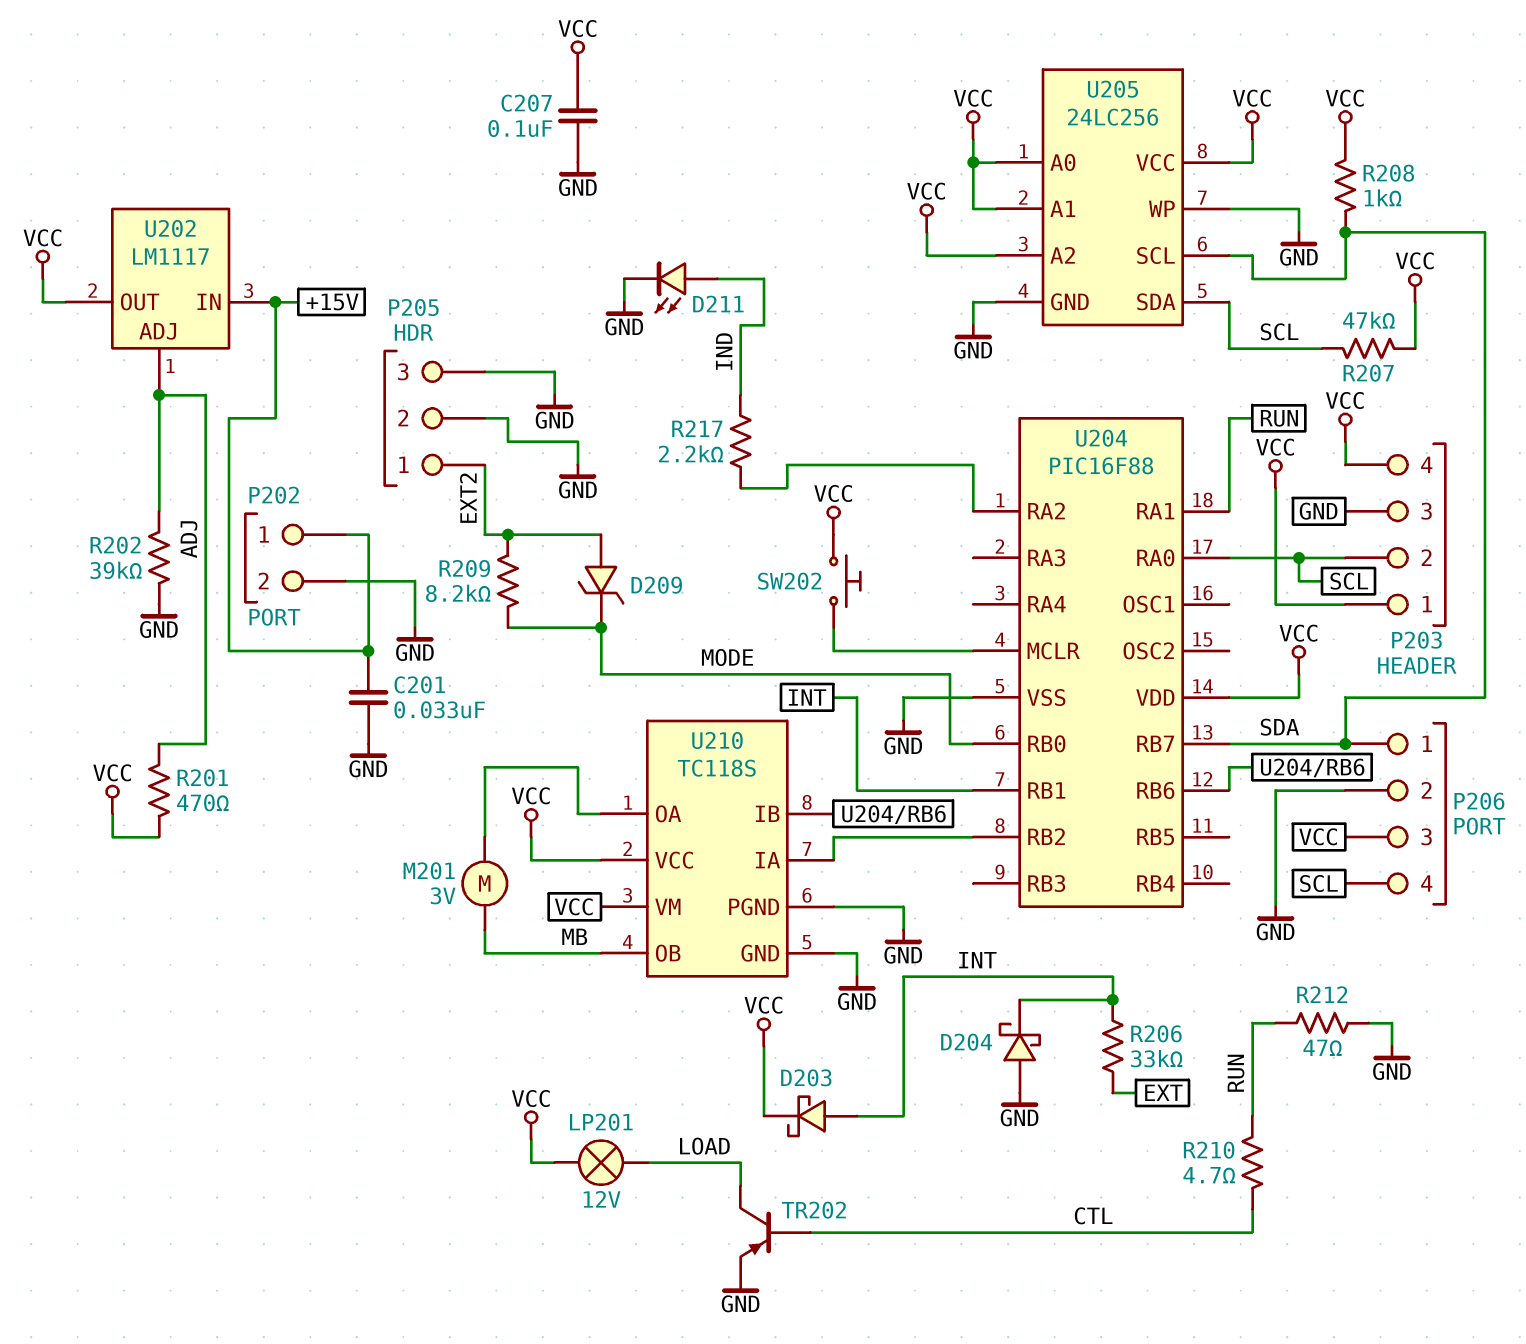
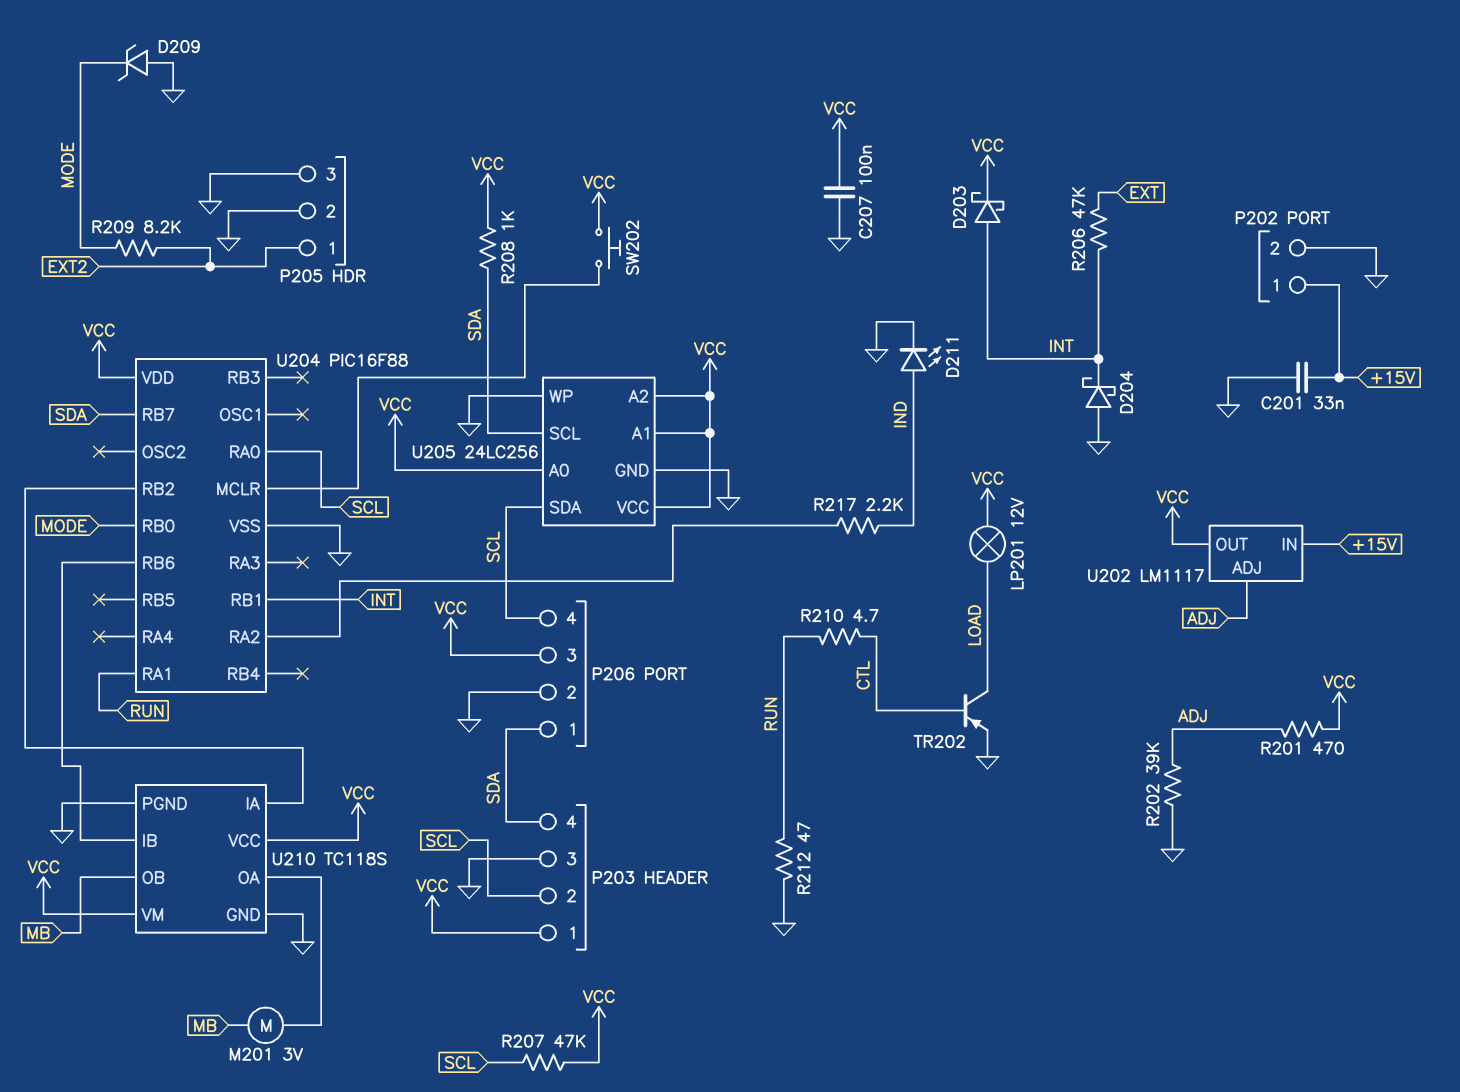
D209: zener (A EXT2, K MODE) -> zener (A GND, K MODE)
P203 pin 4: VCC -> SDA
R206: 33k (EXT, INT) -> 47k (EXT, INT)

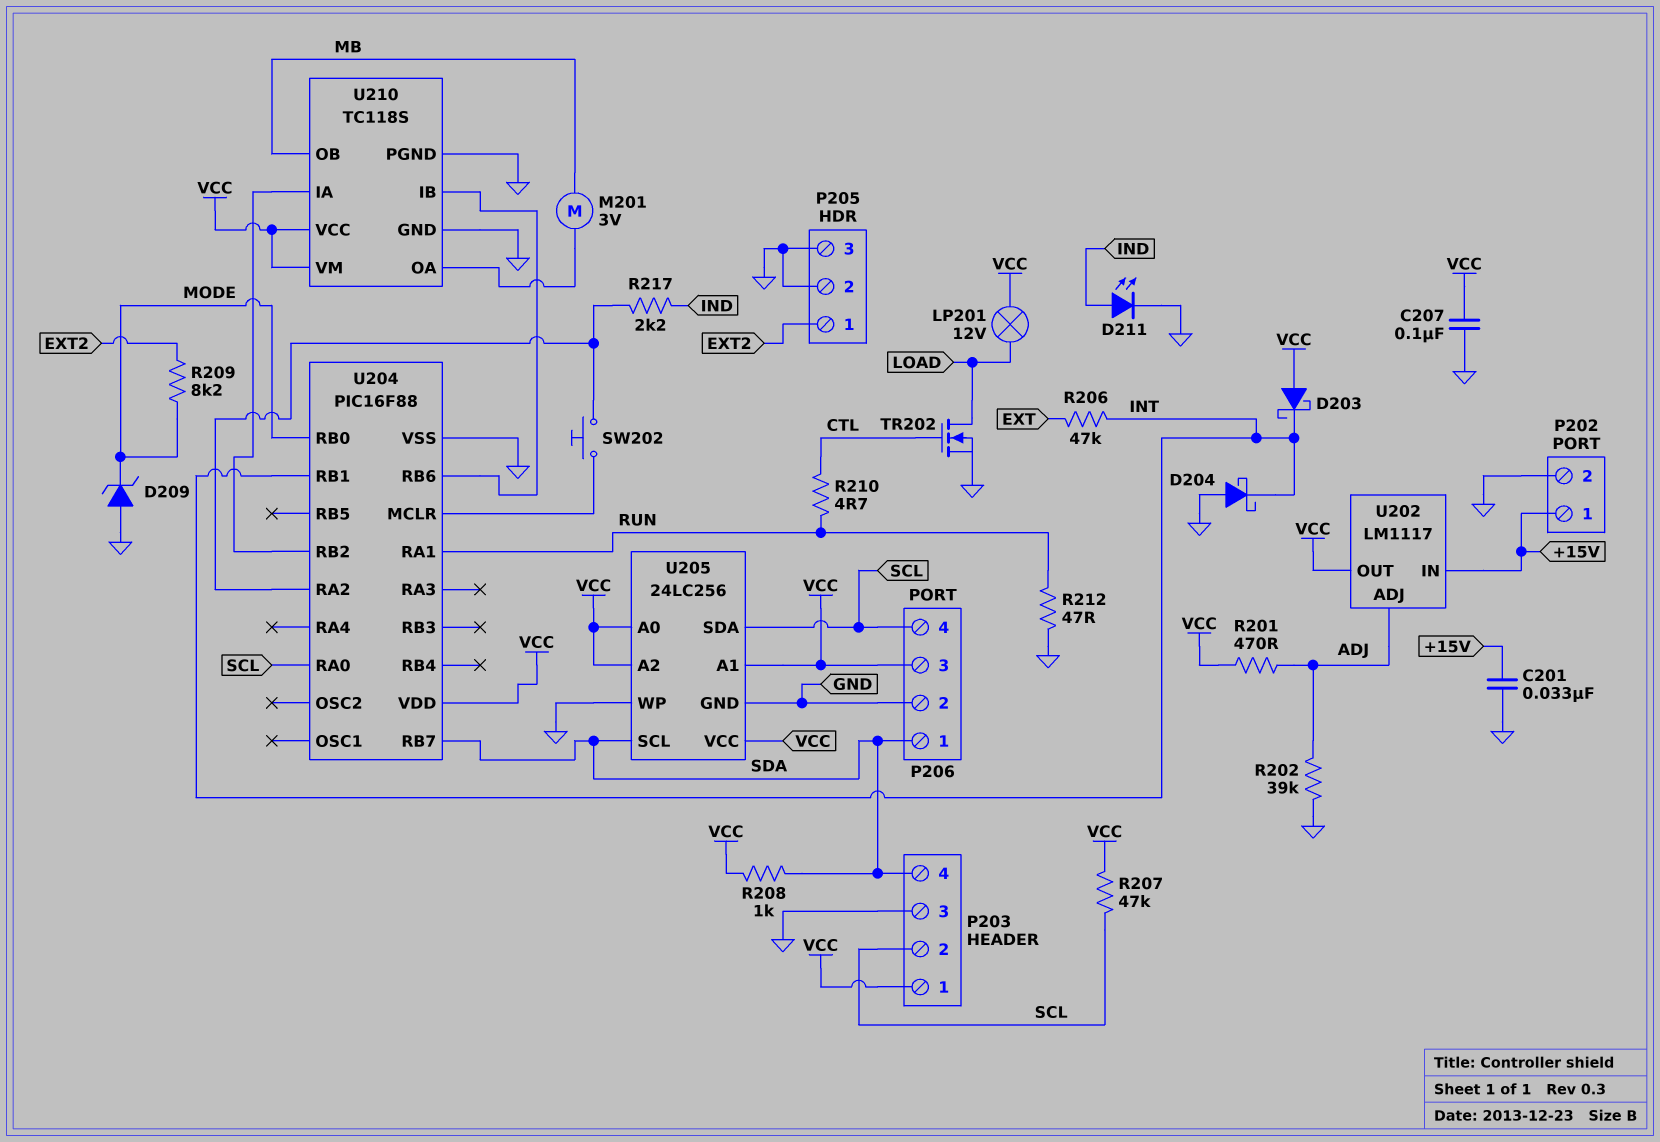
D203: schottky (A INT, K VCC) -> schottky (A VCC, K INT)
SW202: button (U204/MCLR, VCC) -> button (U204/MCLR, U204/RA2)
TR202: PNP (B CTL, C LOAD, E GND) -> NMOS (G CTL, D LOAD, S GND)

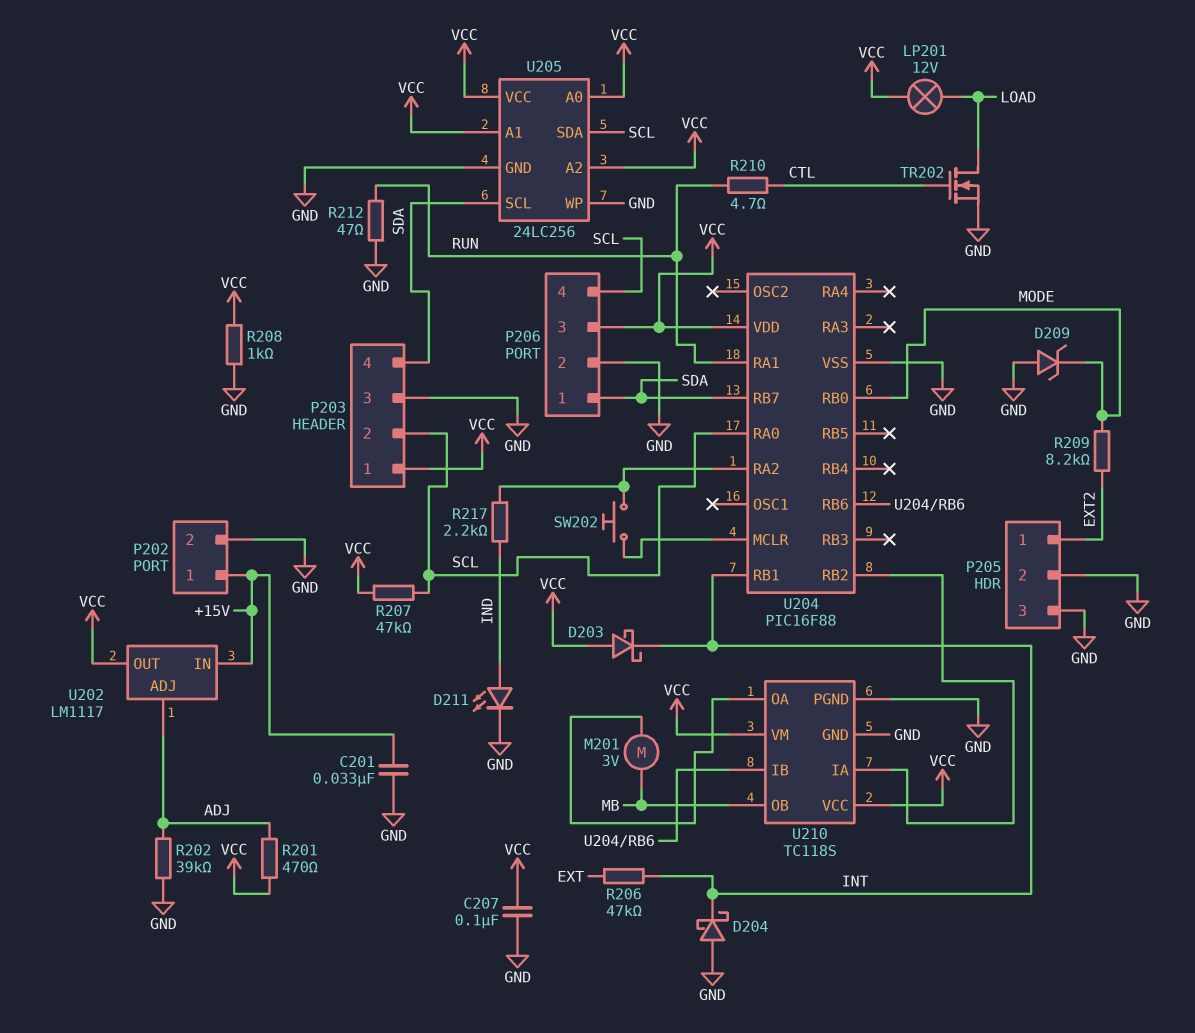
R208: 1k (SDA, VCC) -> 1k (GND, VCC)

